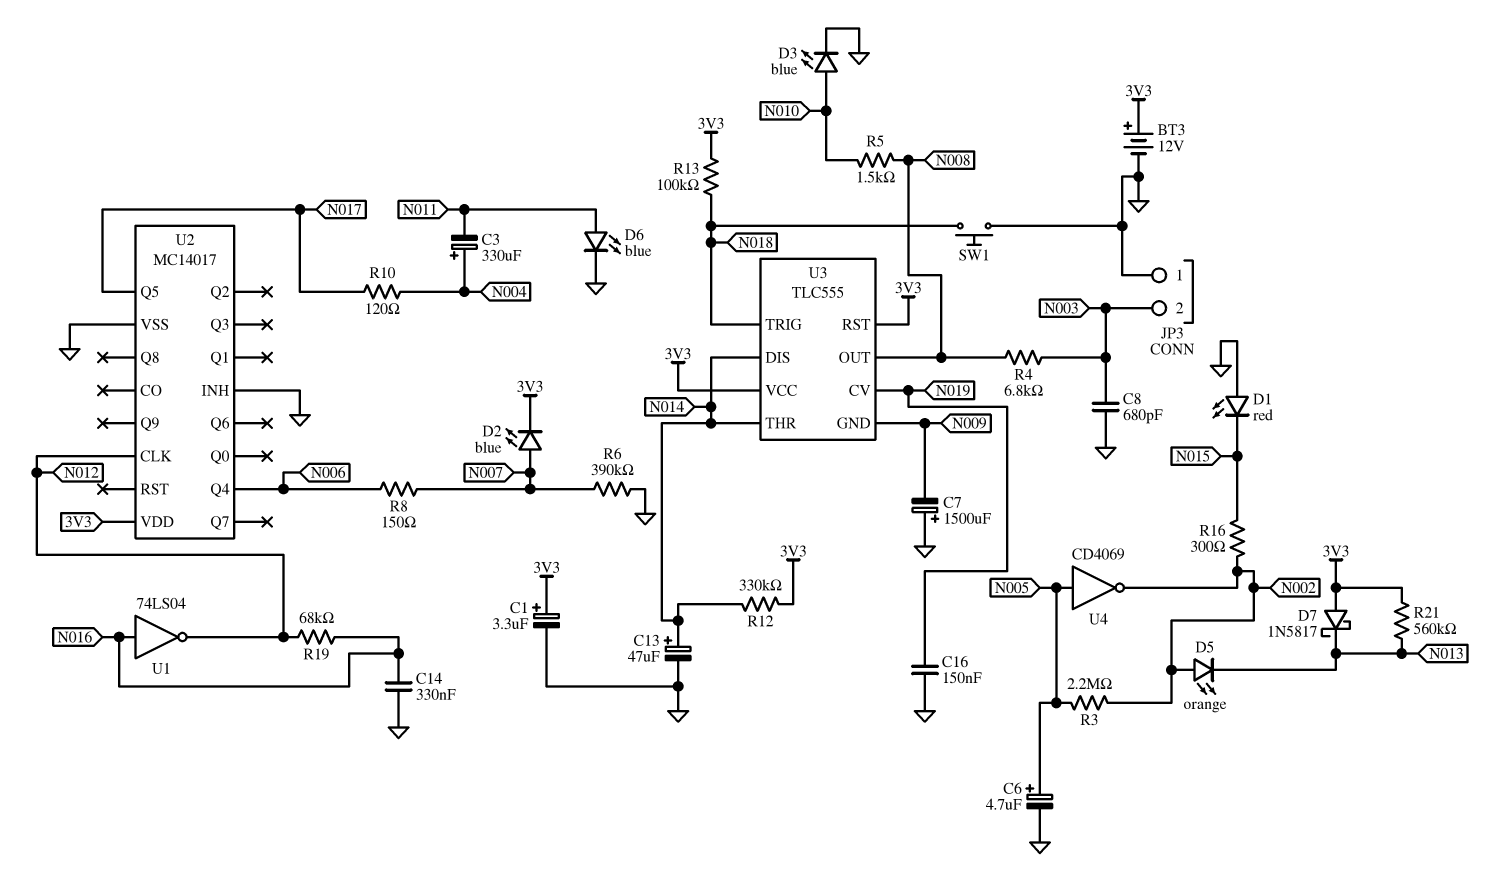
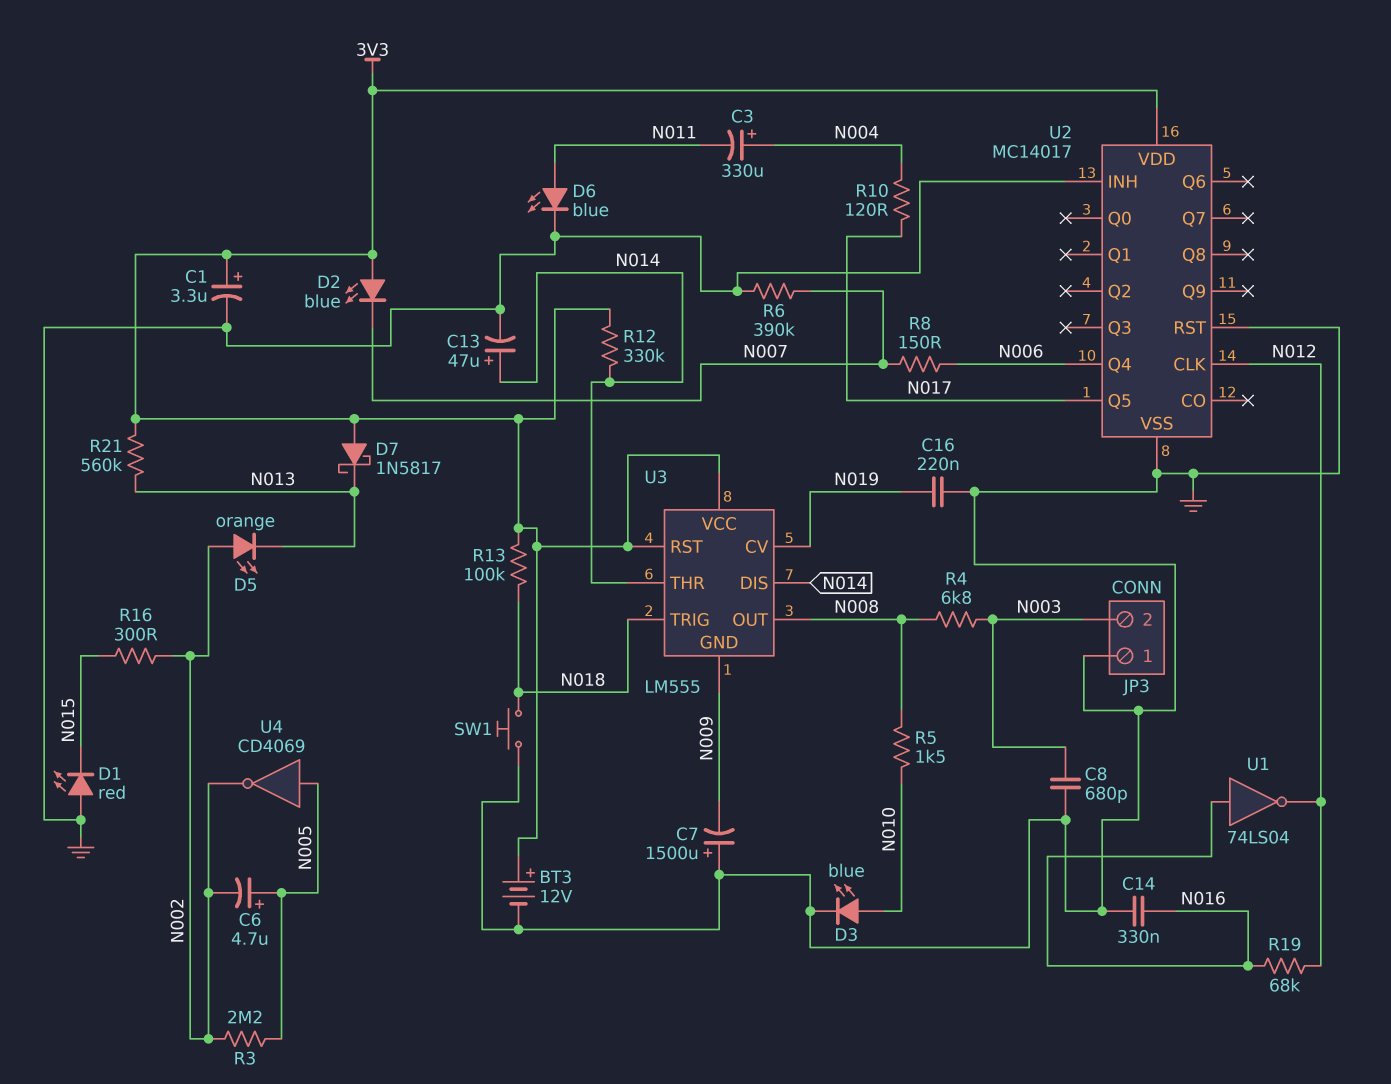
C6: 4.7uF (plus N005, minus GND) -> 4.7uF (plus N005, minus N002)
C16: 150nF (GND, N019) -> 220nF (GND, N019)
D2: LED blue (A N007, K 3V3) -> LED blue (A 3V3, K N007)
U2 pin RST: none -> GND
U3: TLC555 -> LM555

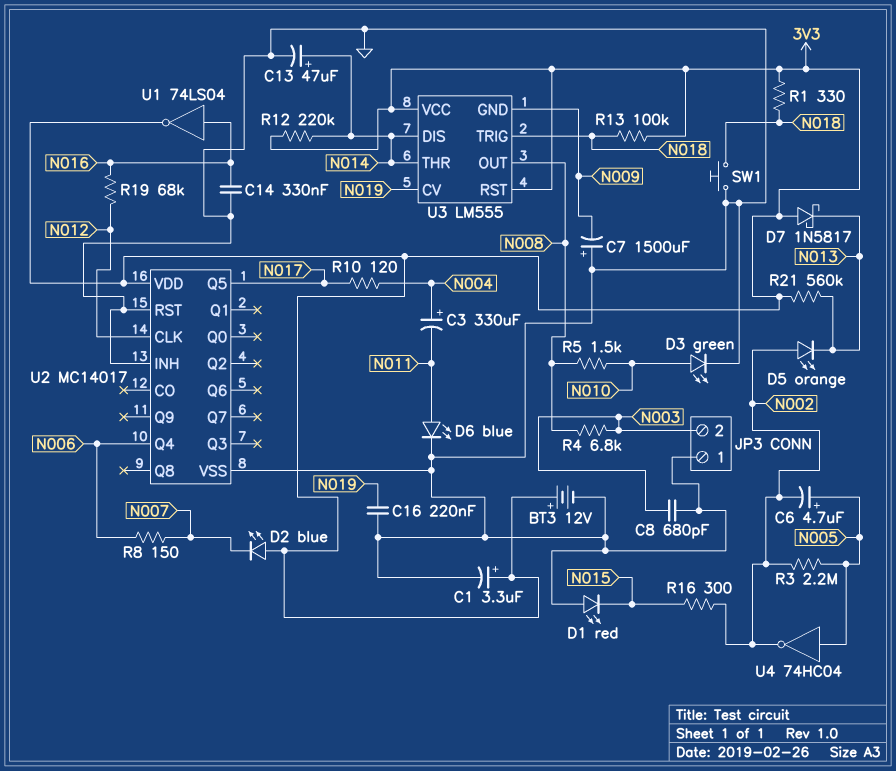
D3: LED blue (A N010, K GND) -> LED green (A N010, K GND)
R1: none -> 330 (3V3, N018)
R6: 390k (GND, N007) -> none
R12: 330k (3V3, N014) -> 220k (3V3, N014)
U1: NOT 74LS04 (in N016, out N012) -> NOT 74LS04 (in N016, out 3V3)
U4: NOT CD4069 (in N005, out N002) -> NOT 74HC04 (in N005, out N002)

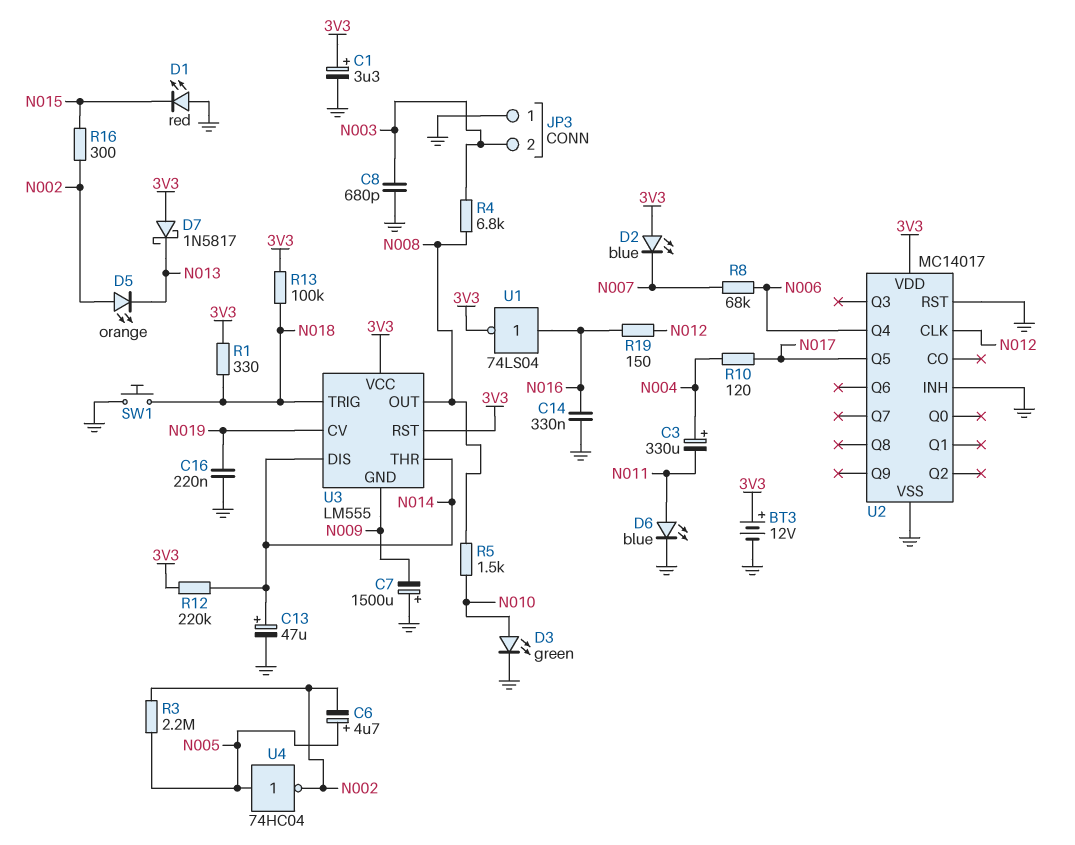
R8: 150 (N006, N007) -> 68k (N006, N007)
R19: 68k (N012, N016) -> 150 (N012, N016)
R21: 560k (3V3, N013) -> none

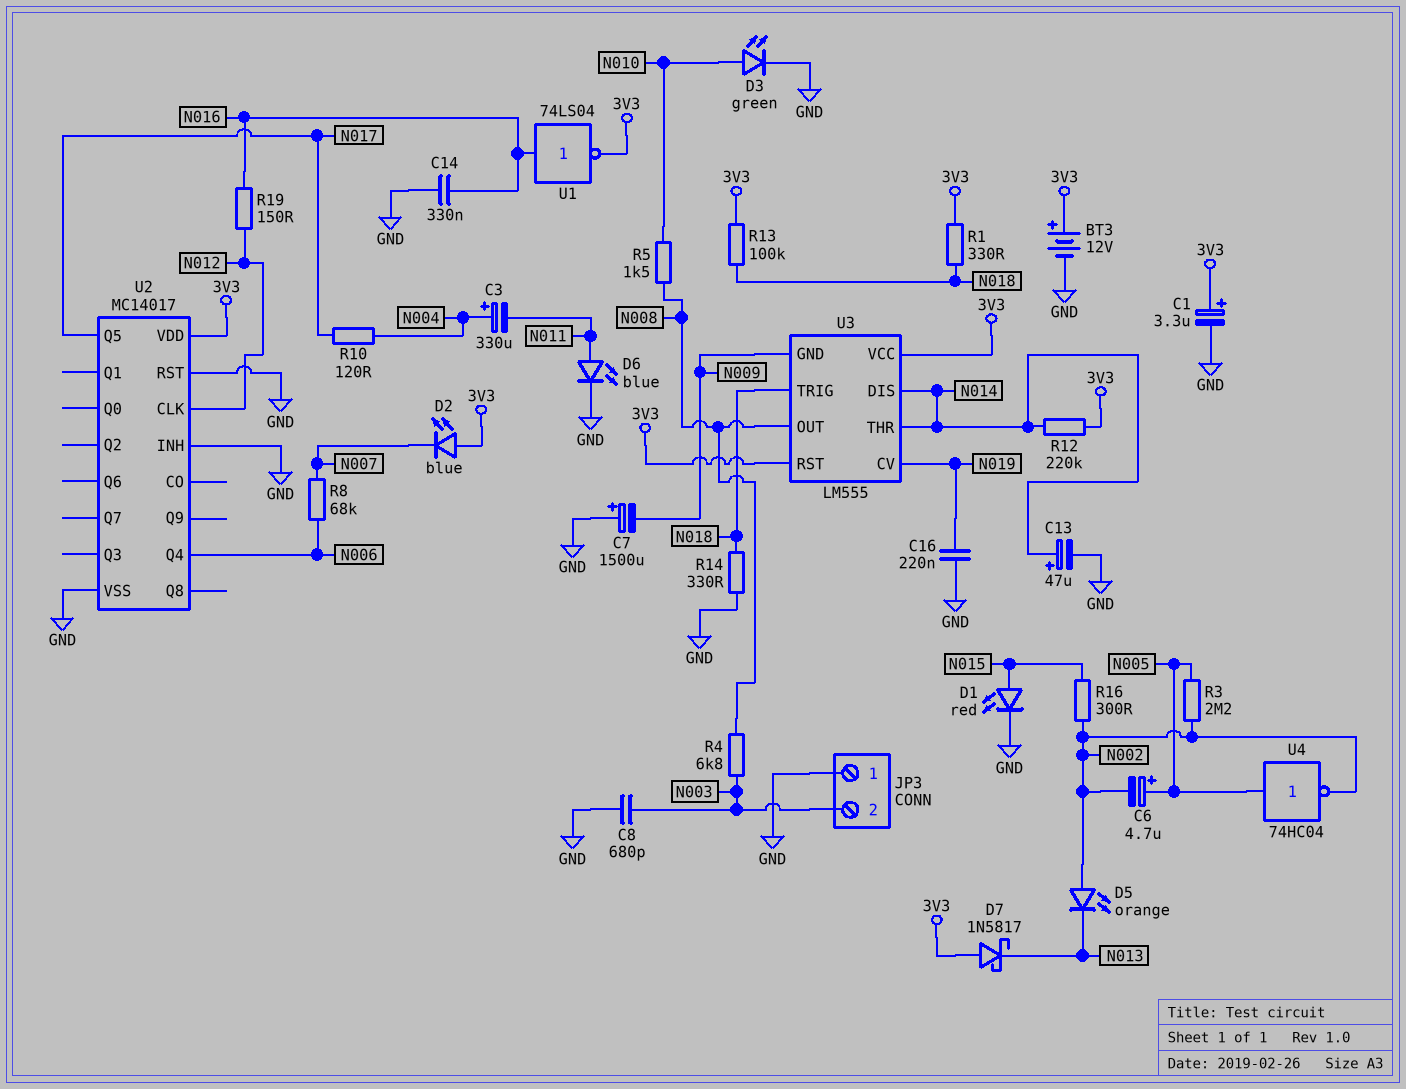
D1: LED red (A GND, K N015) -> LED red (A N015, K GND)
R14: none -> 330 (GND, N018)
SW1: button (GND, N018) -> none

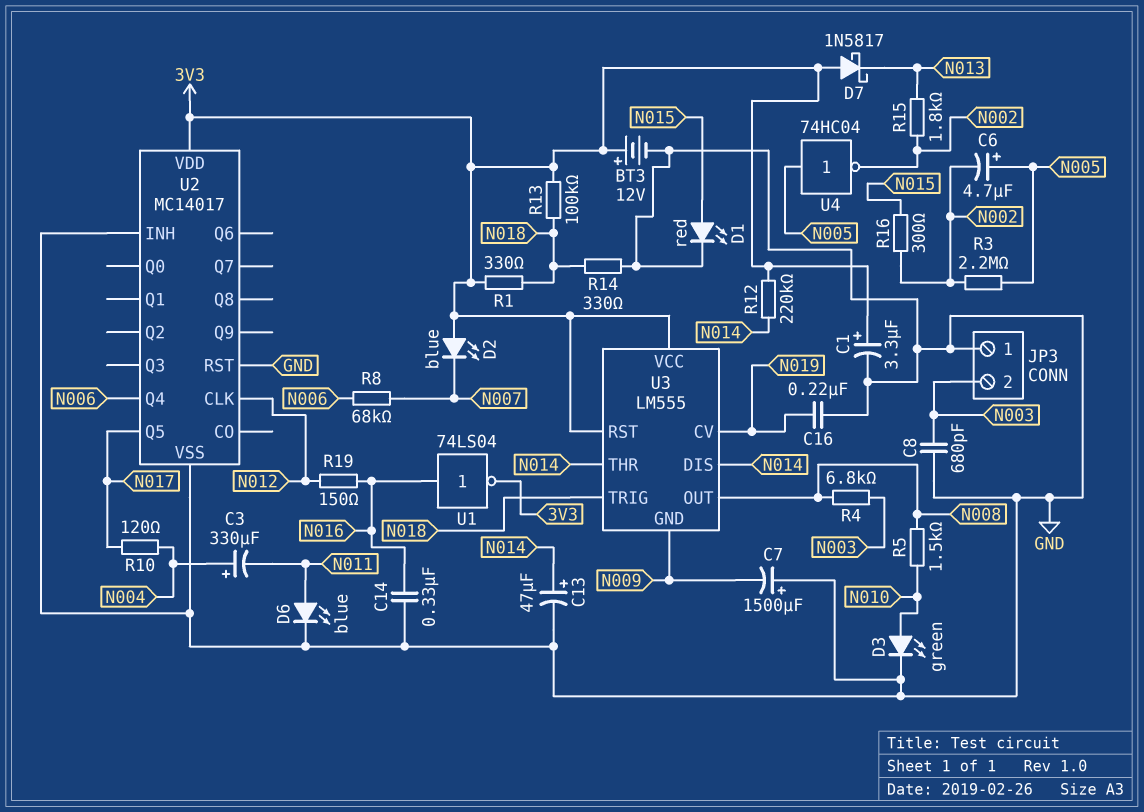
D5: LED orange (A N002, K N013) -> none
R15: none -> 1.8k (N002, N013)

